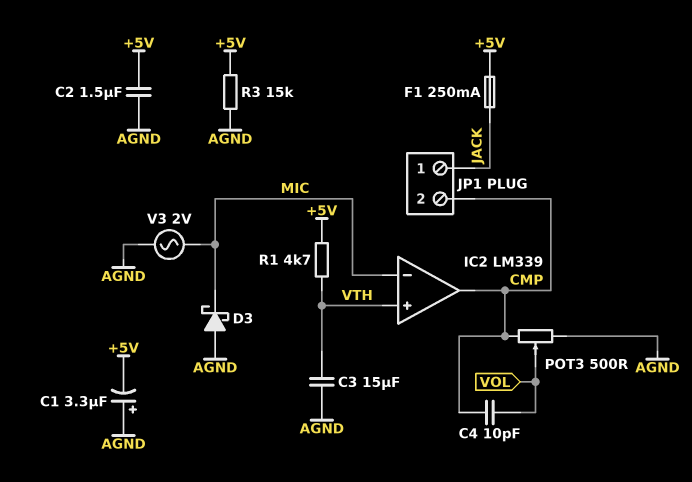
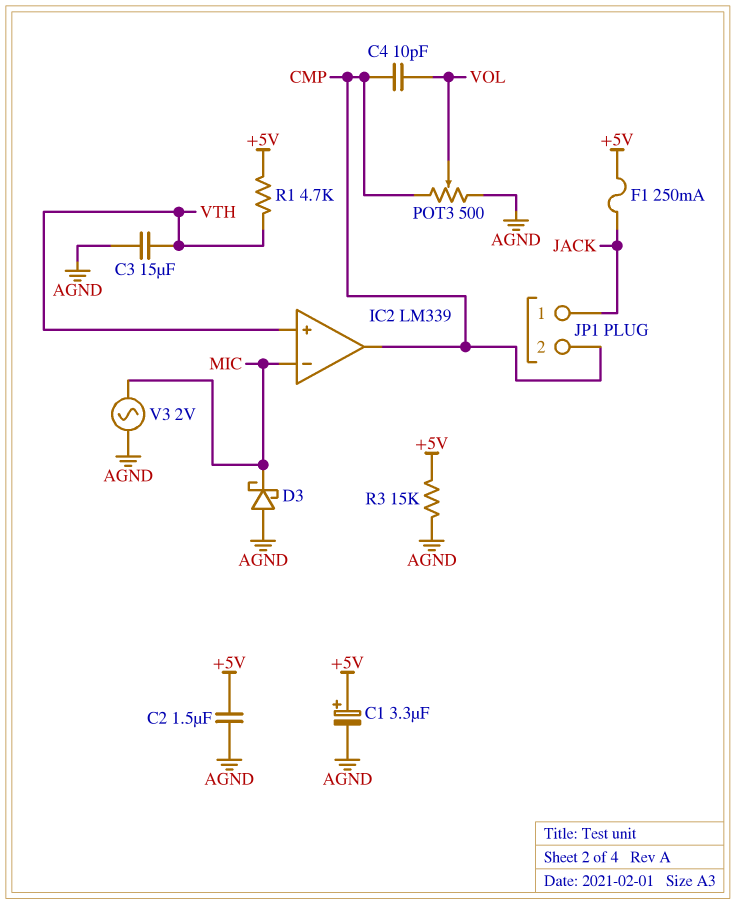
C1: 3.3uF (plus AGND, minus +5V) -> 3.3uF (plus +5V, minus AGND)

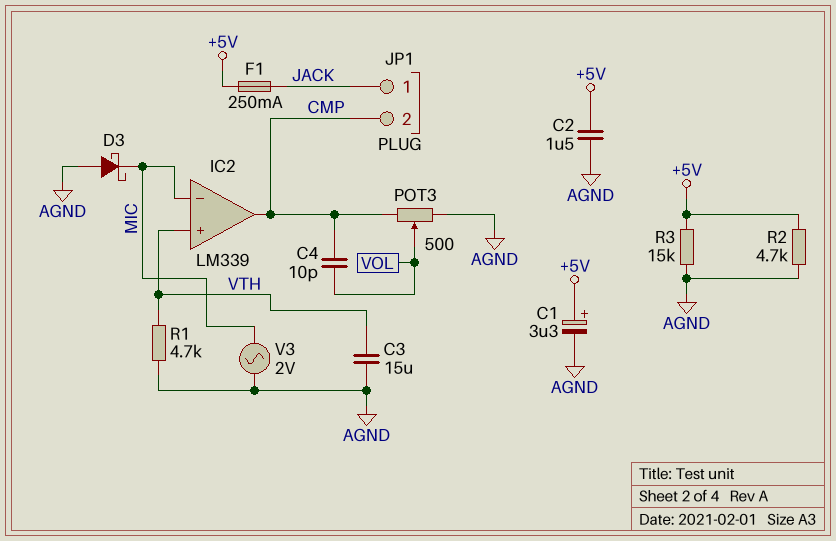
R1: 4.7k (+5V, VTH) -> 4.7k (AGND, VTH)
R2: none -> 4.7k (+5V, AGND)

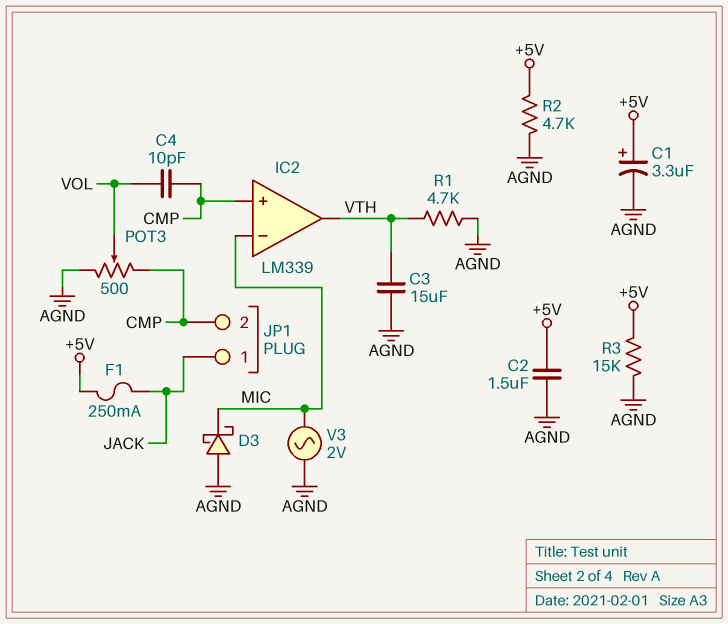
IC2 pin in+: VTH -> CMP
IC2 pin out: CMP -> VTH

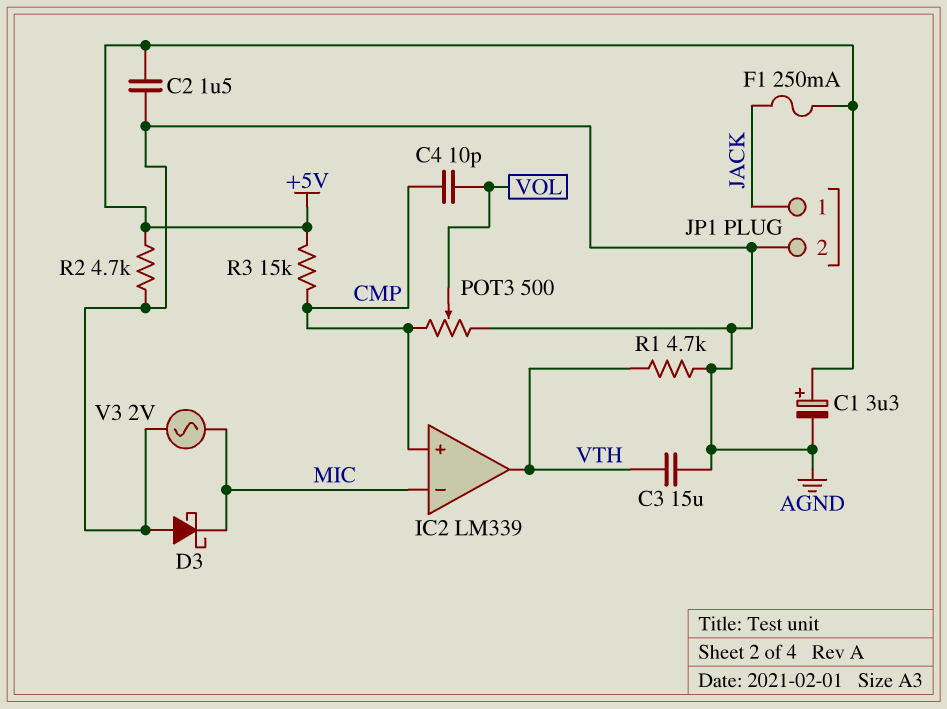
JP1 pin 2: CMP -> AGND
R3: 15k (+5V, AGND) -> 15k (+5V, CMP)

